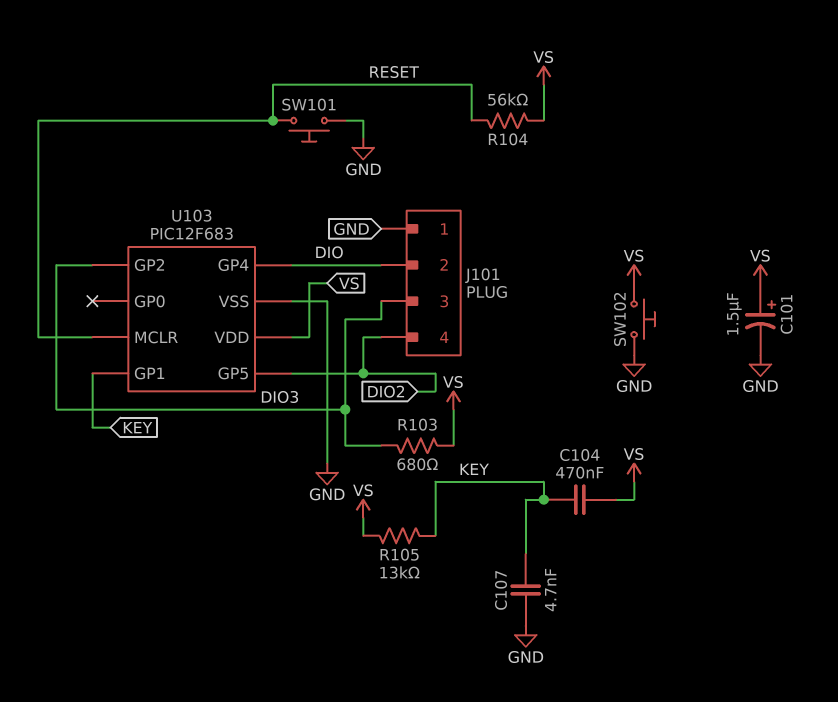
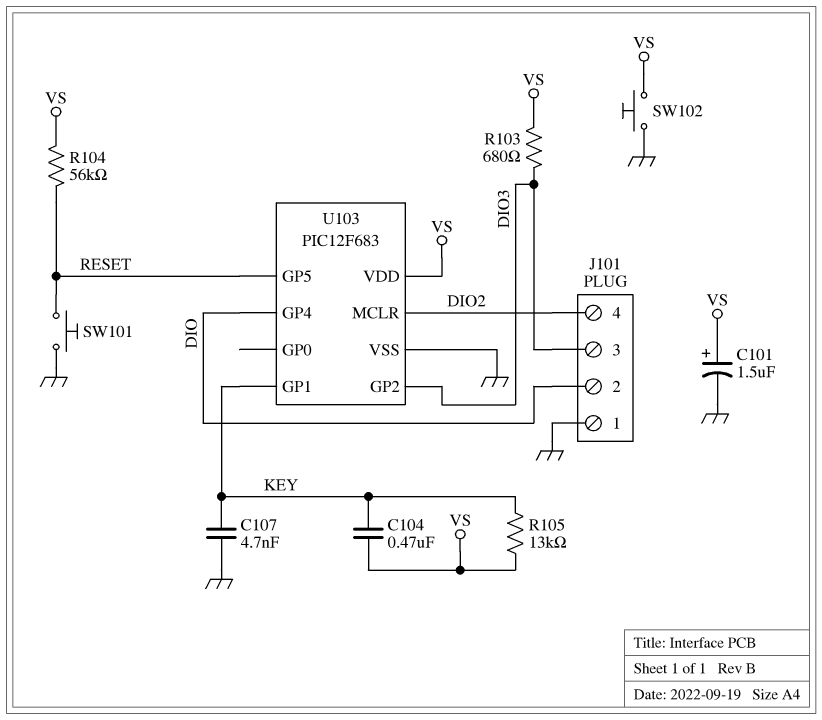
U103 pin GP5: DIO2 -> RESET
U103 pin MCLR: RESET -> DIO2

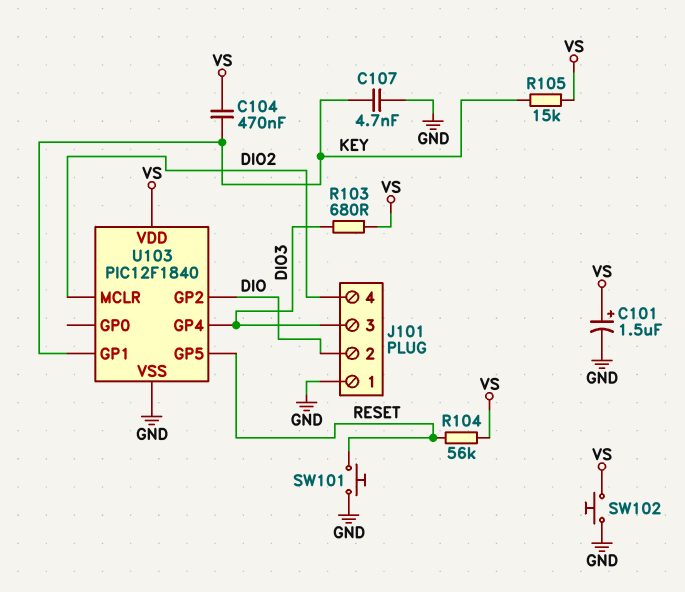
R105: 13k (KEY, VS) -> 15k (KEY, VS)
U103: PIC12F683 -> PIC12F1840
U103 pin GP2: DIO3 -> DIO
U103 pin GP4: DIO -> DIO3

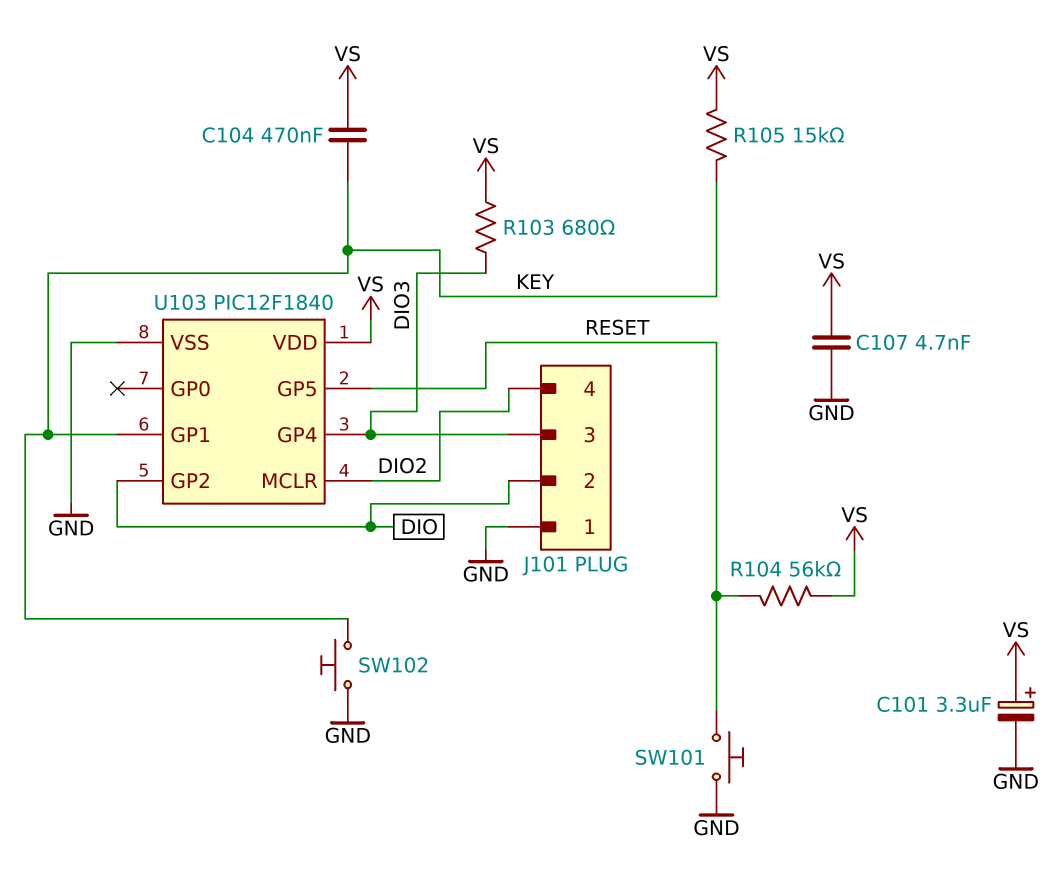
C101: 1.5uF (plus VS, minus GND) -> 3.3uF (plus VS, minus GND)
C107: 4.7nF (GND, KEY) -> 4.7nF (GND, VS)
SW102: button (GND, VS) -> button (GND, KEY)

